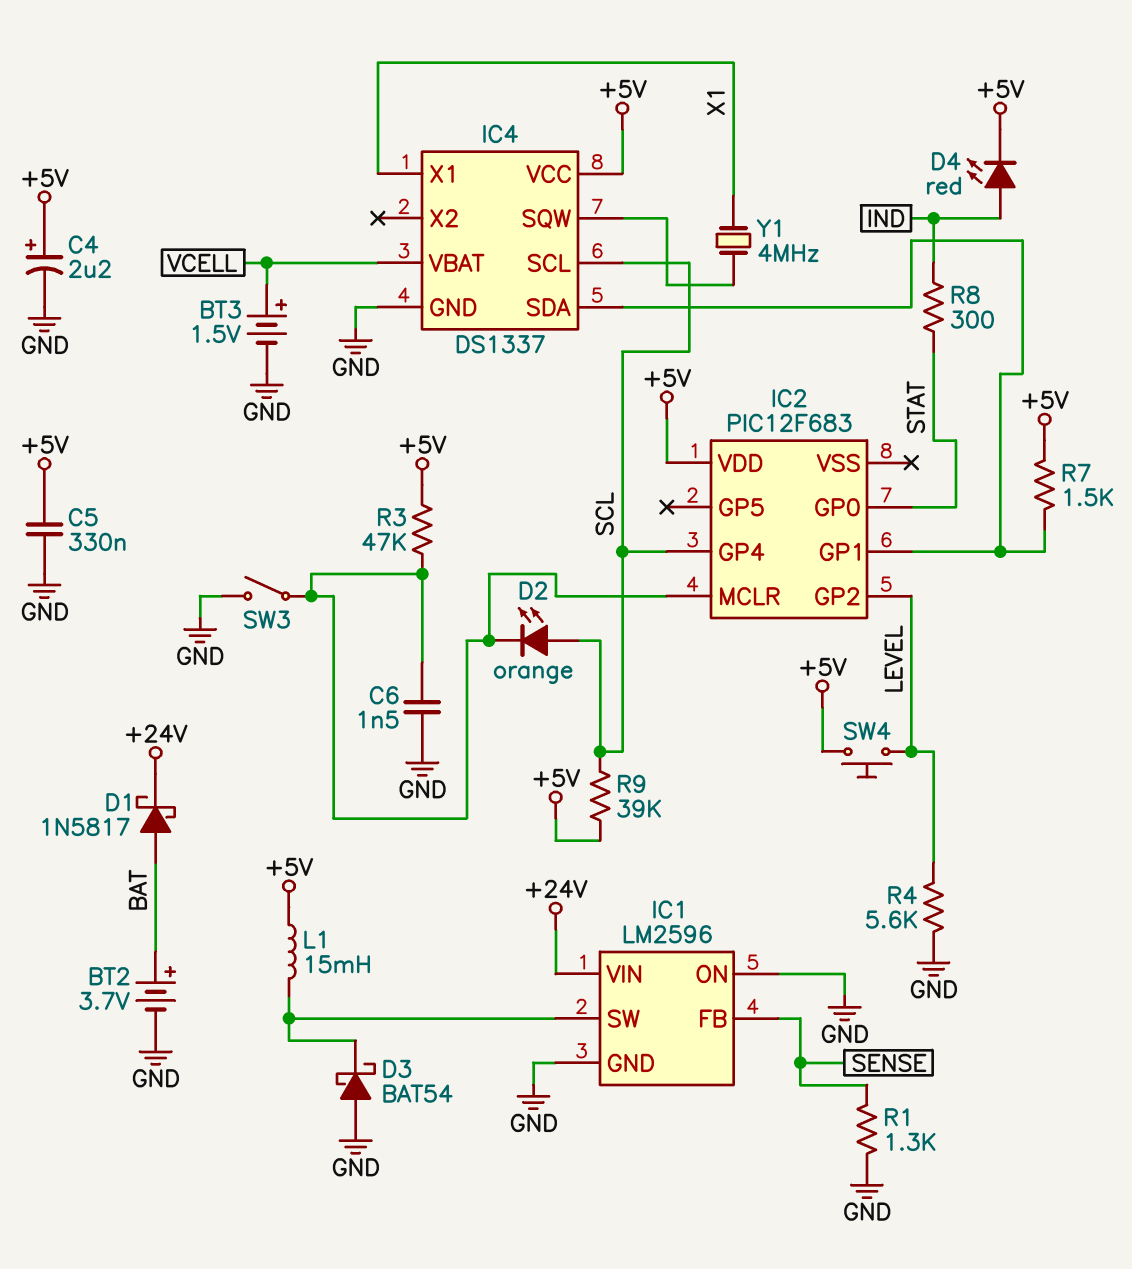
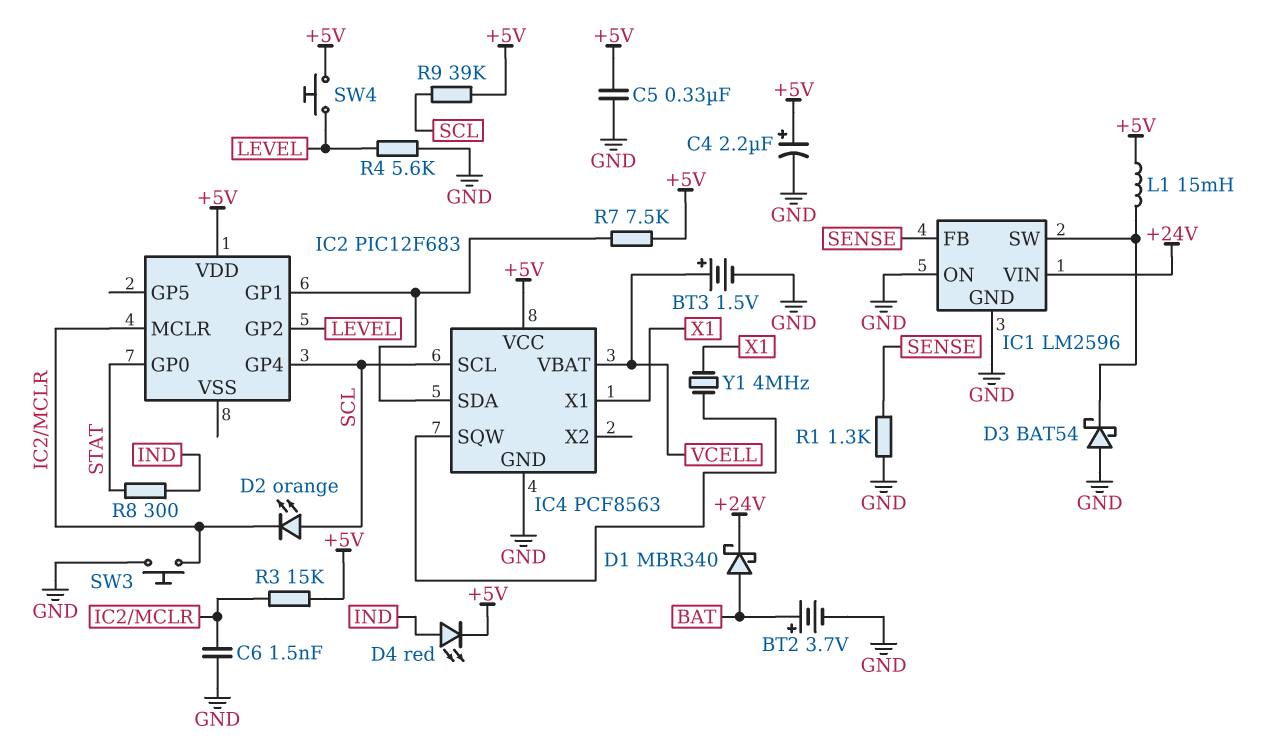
D1: schottky 1N5817 (A BAT, K +24V) -> schottky MBR340 (A BAT, K +24V)
IC4: DS1337 -> PCF8563
R3: 47k (+5V, IC2/MCLR) -> 15k (+5V, IC2/MCLR)
R7: 1.5k (+5V, IC2/GP1) -> 7.5k (+5V, IC2/GP1)
SW3: switch (GND, IC2/MCLR) -> button (GND, IC2/MCLR)

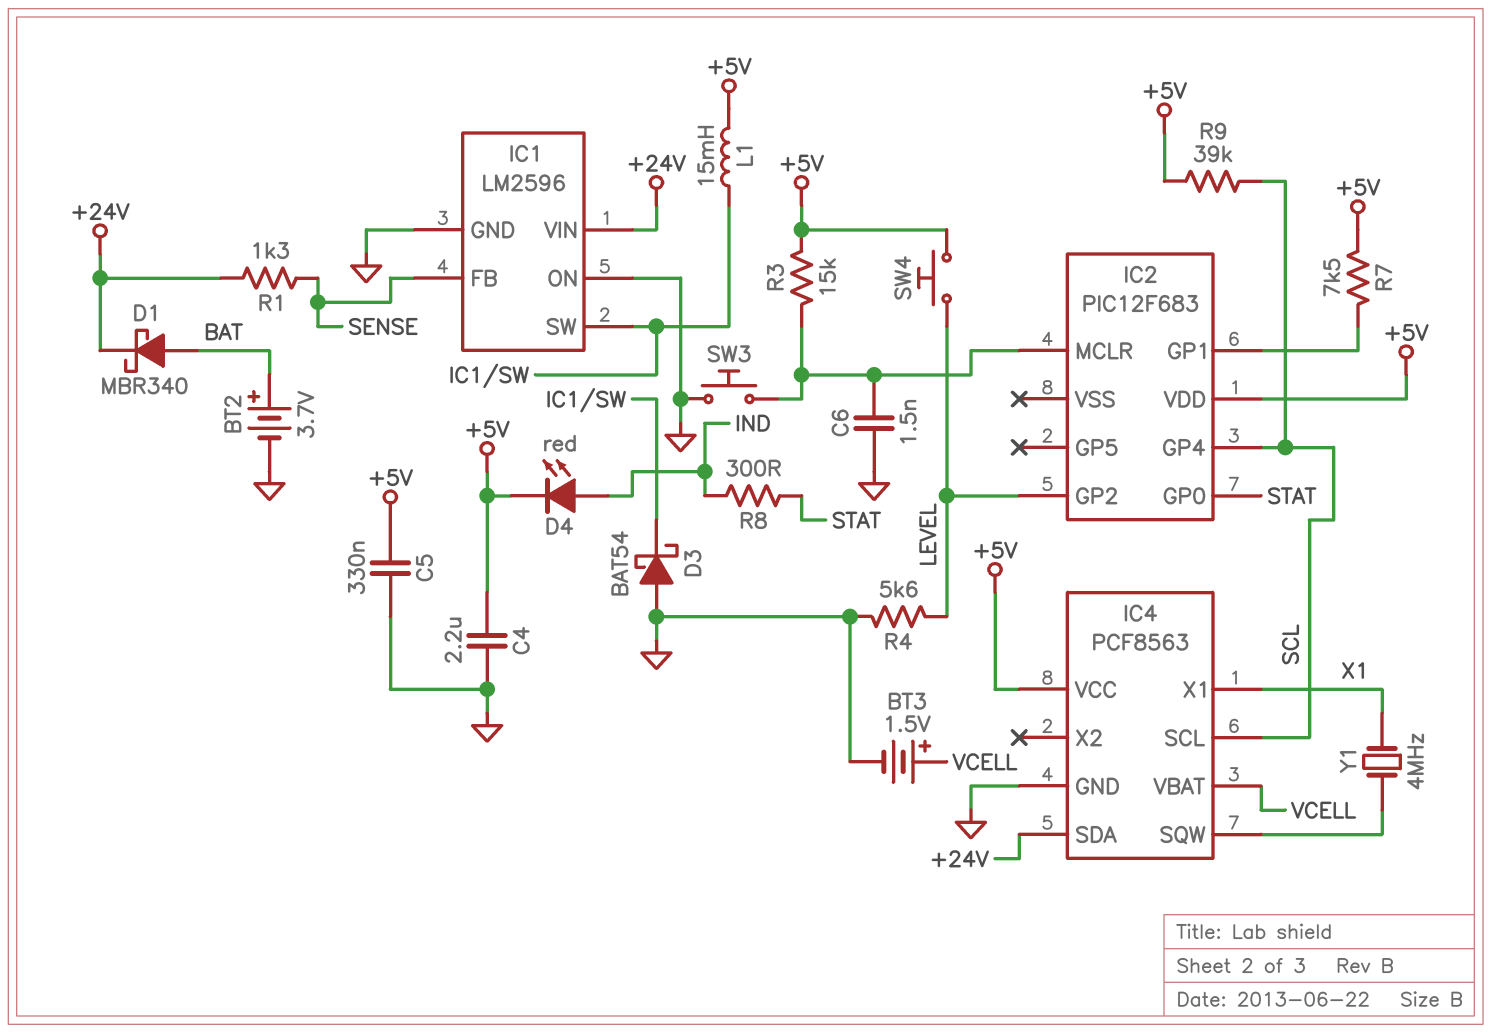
C4: 2.2uF (plus +5V, minus GND) -> 2.2uF (+5V, GND)
D2: LED orange (A SCL, K IC2/MCLR) -> none
IC4 pin SDA: IC2/GP1 -> +24V
R1: 1.3k (GND, SENSE) -> 1.3k (+24V, SENSE)

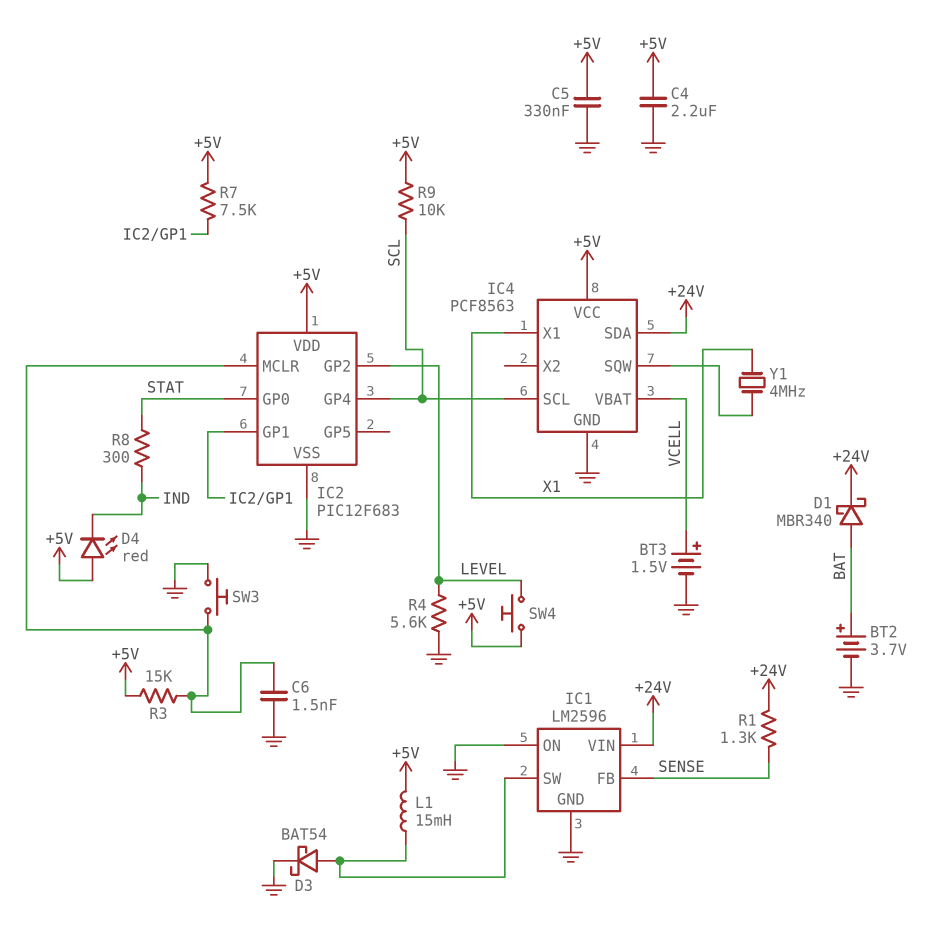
D3: schottky BAT54 (A GND, K IC1/SW) -> schottky BAT54 (A IC1/SW, K GND)
D4: LED red (A IND, K +5V) -> LED red (A +5V, K IND)
IC2 pin VSS: none -> GND
R9: 39k (+5V, SCL) -> 10k (+5V, SCL)

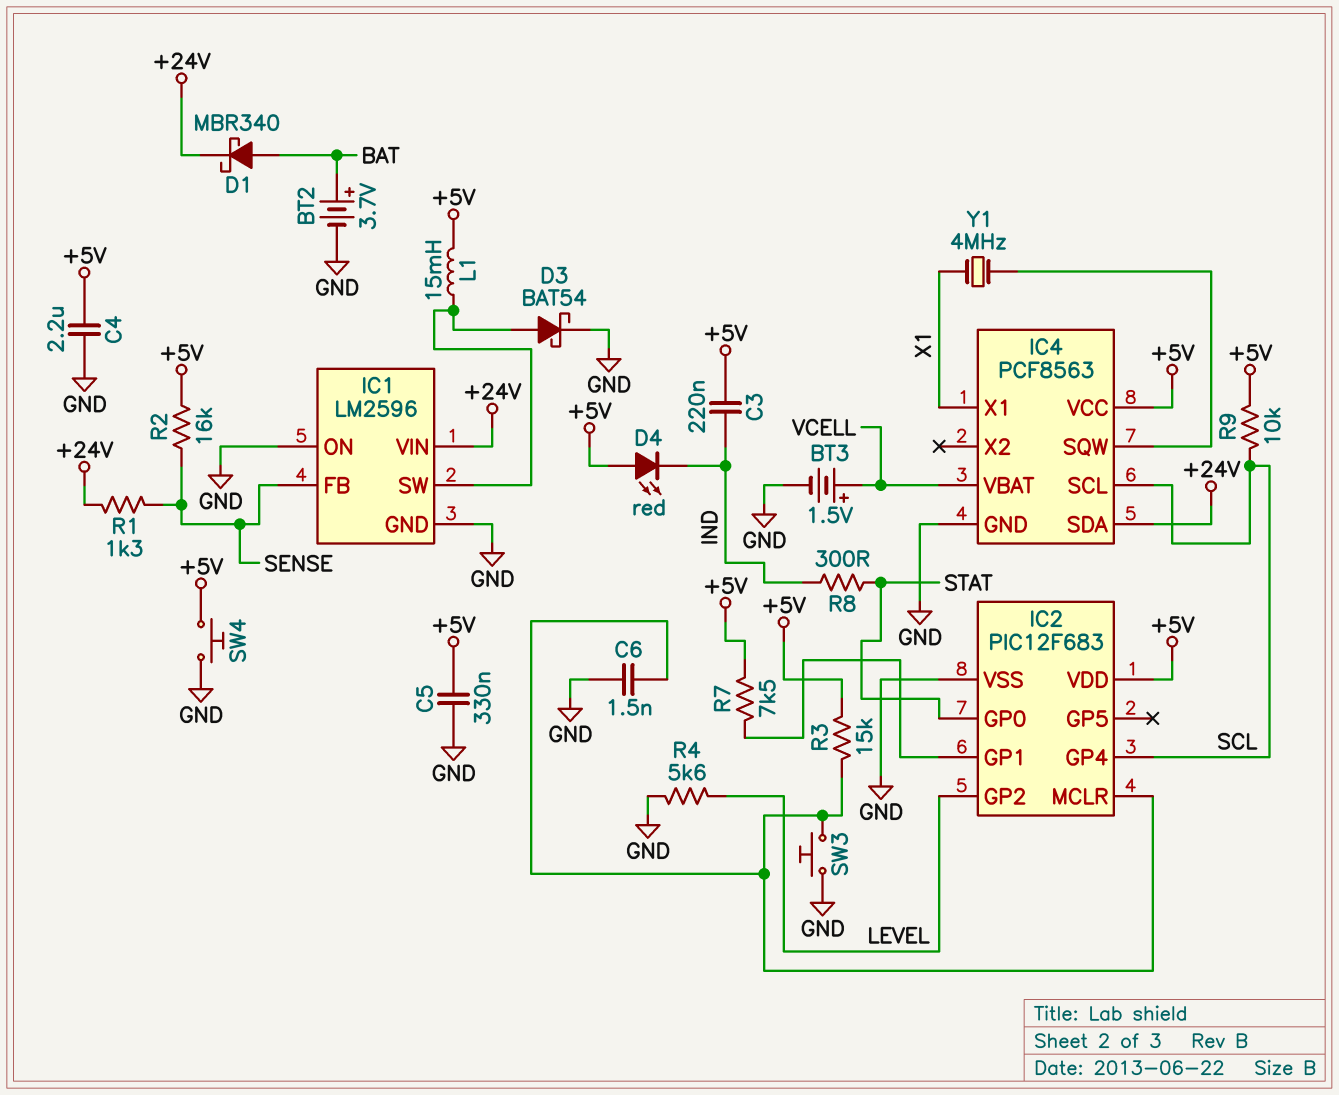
C3: none -> 220nF (+5V, IND)
R2: none -> 16k (+5V, SENSE)
SW4: button (+5V, LEVEL) -> button (+5V, GND)

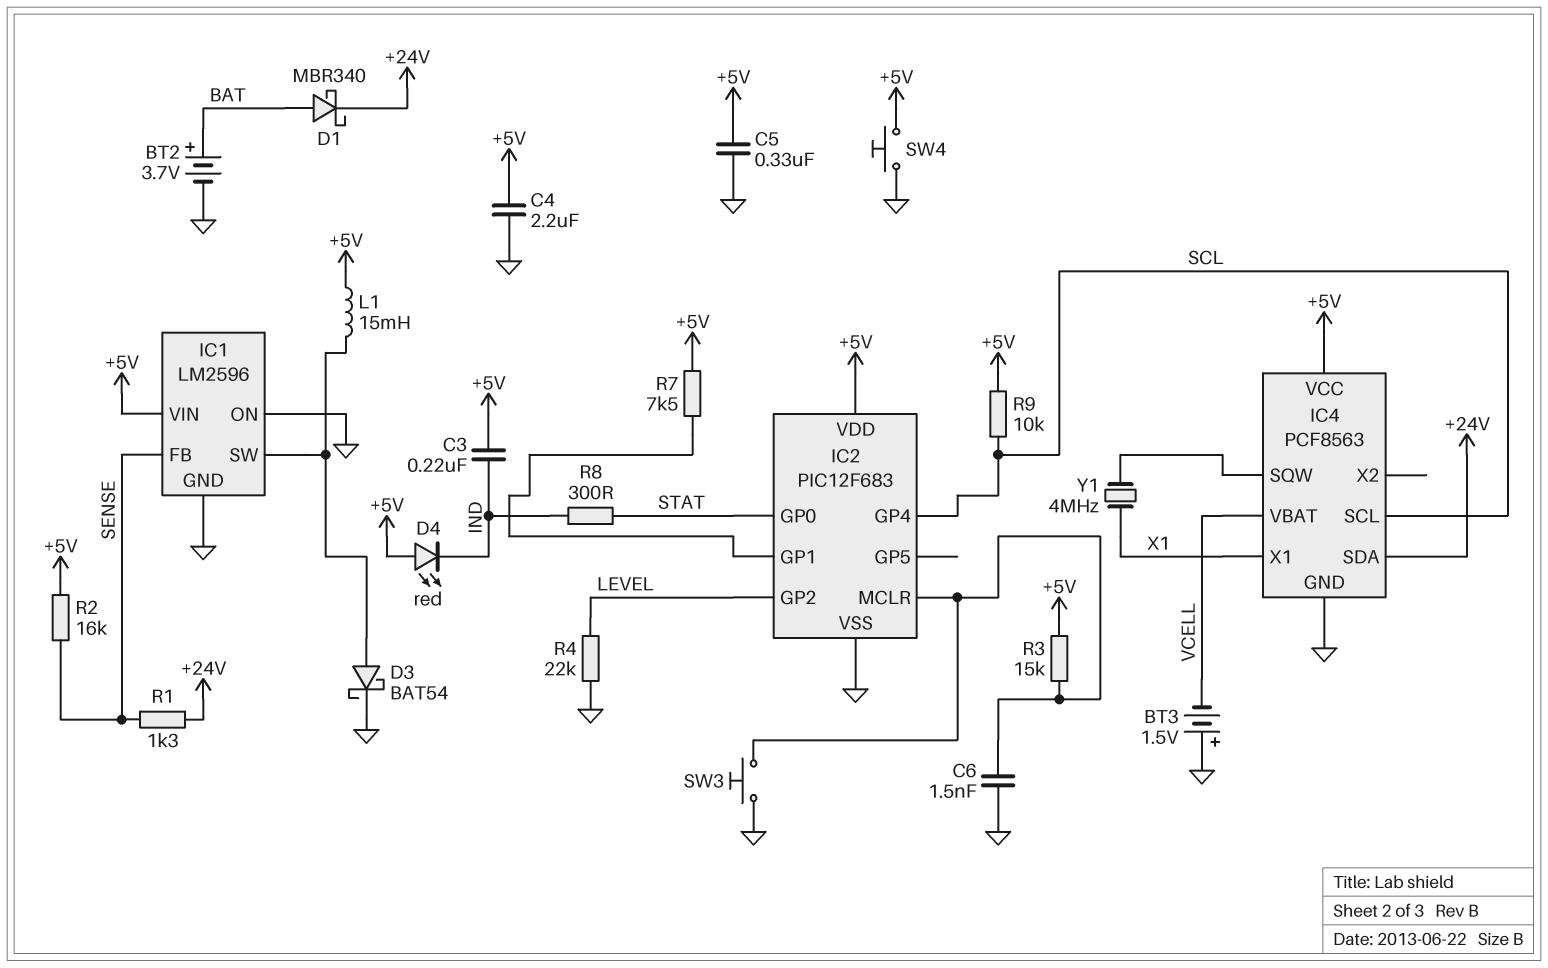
BT3: 1.5V (plus VCELL, minus GND) -> 1.5V (plus GND, minus VCELL)
IC1 pin VIN: +24V -> +5V
R4: 5.6k (GND, LEVEL) -> 22k (GND, LEVEL)

